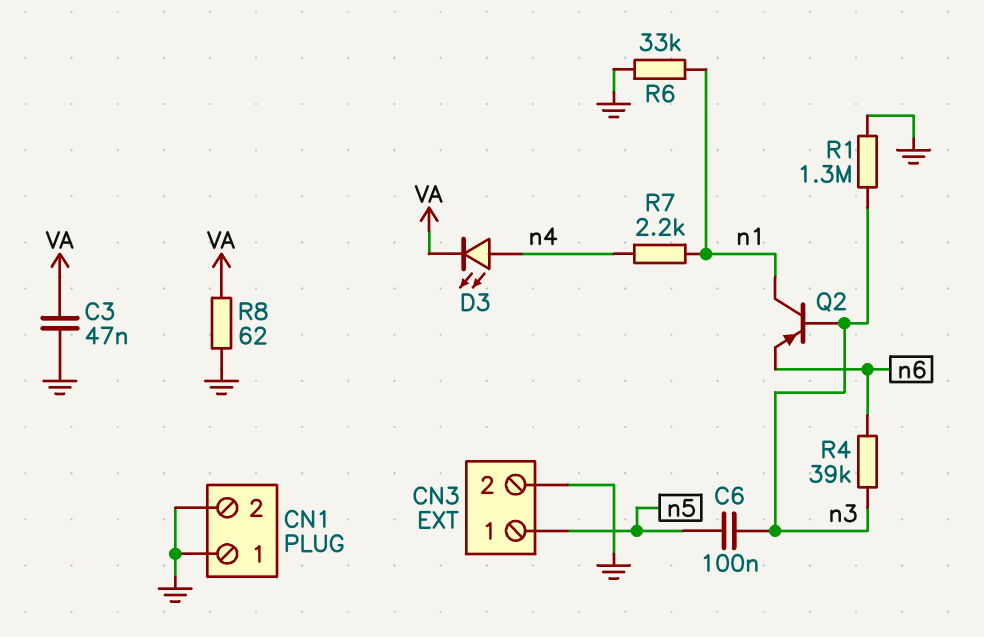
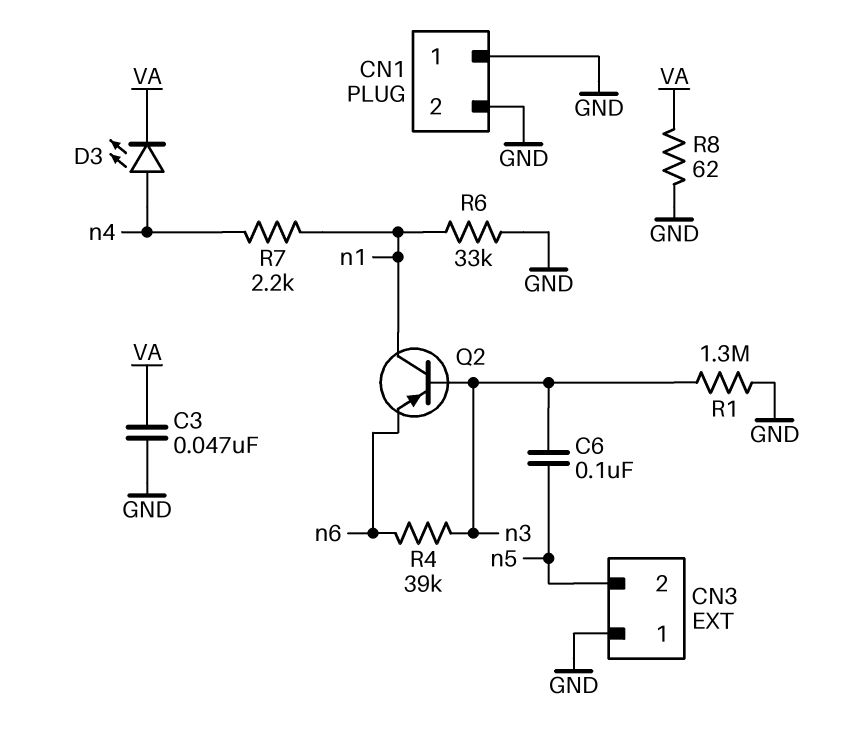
CN3 pin 1: n5 -> GND
CN3 pin 2: GND -> n5

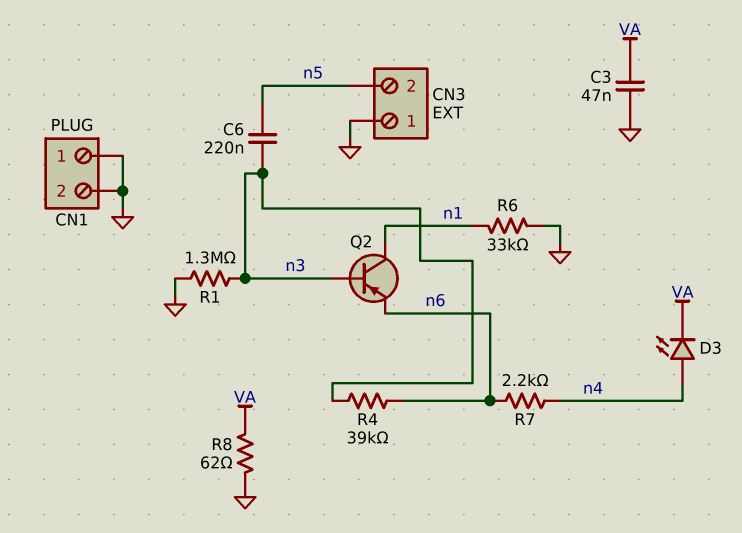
C6: 100nF (n3, n5) -> 220nF (n3, n5)
R7: 2.2k (n1, n4) -> 2.2k (n4, n6)

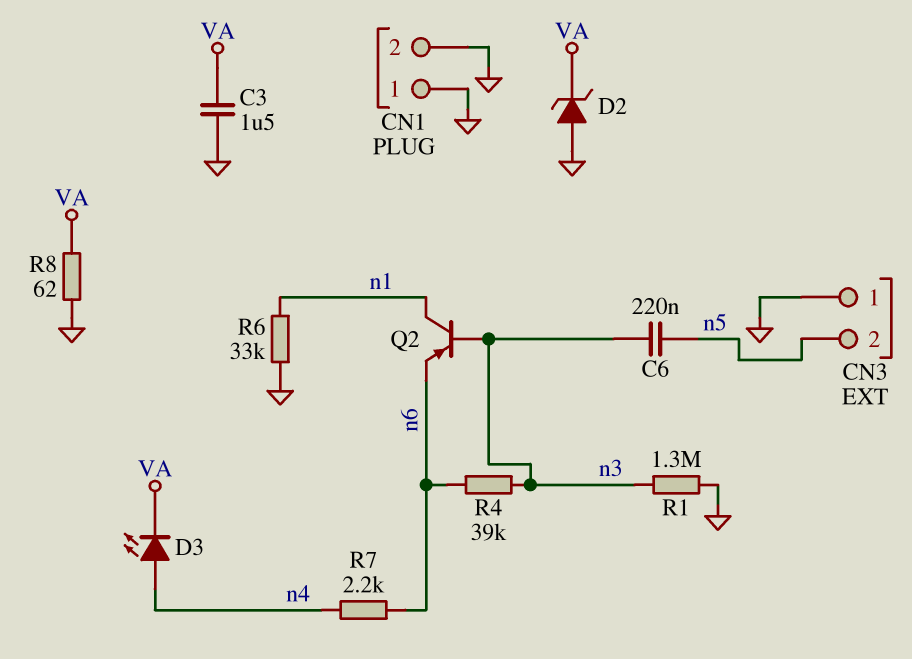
C3: 47nF (GND, VA) -> 1.5uF (GND, VA)
D2: none -> zener (A GND, K VA)

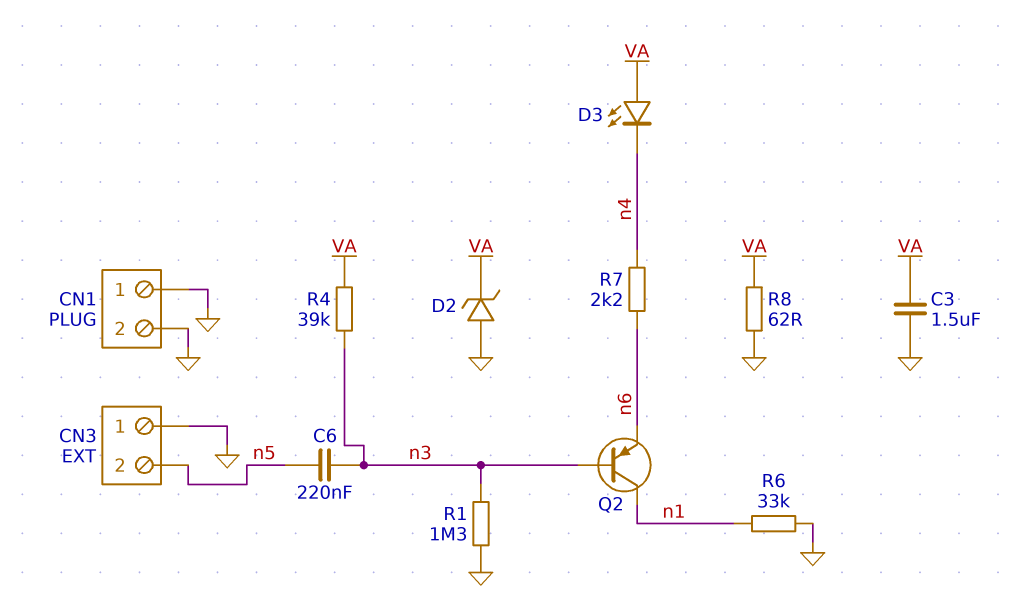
D3: LED (A n4, K VA) -> LED (A VA, K n4)
R4: 39k (n3, n6) -> 39k (VA, n3)

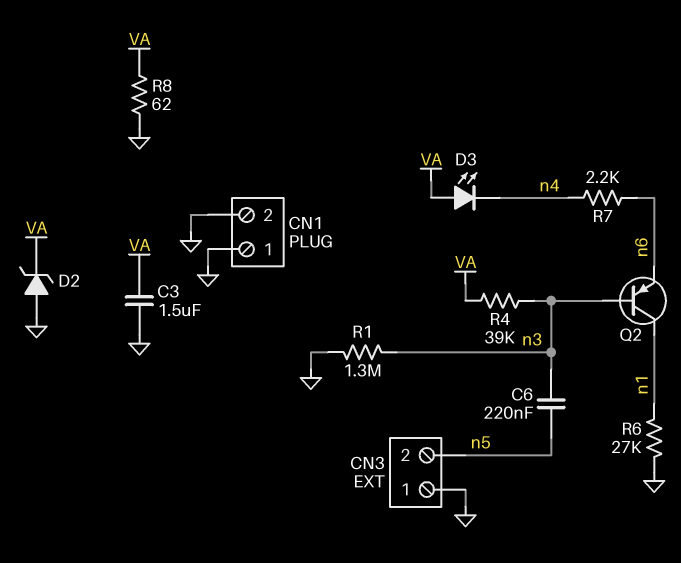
R6: 33k (GND, n1) -> 27k (GND, n1)

